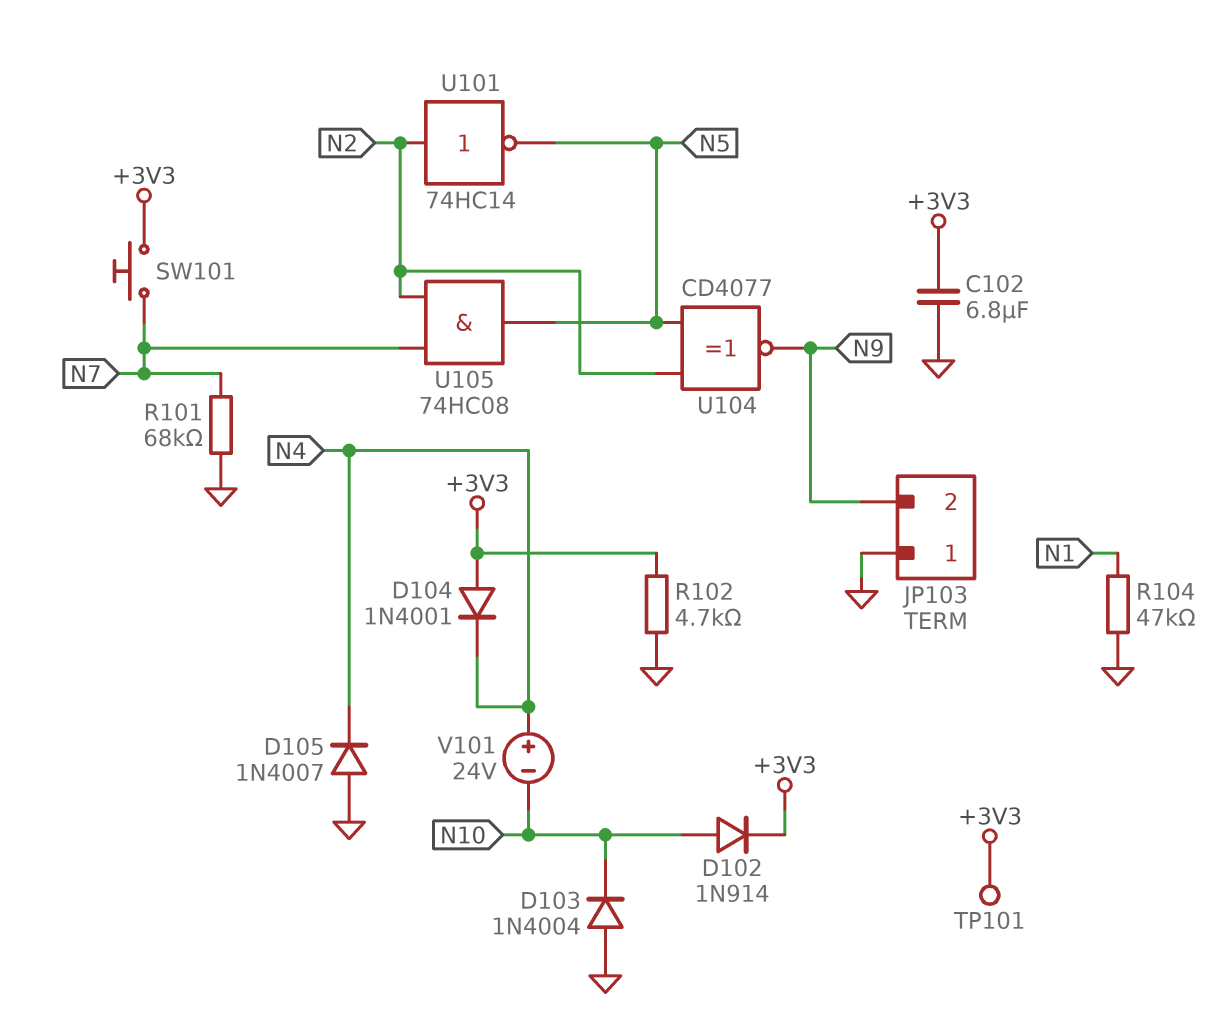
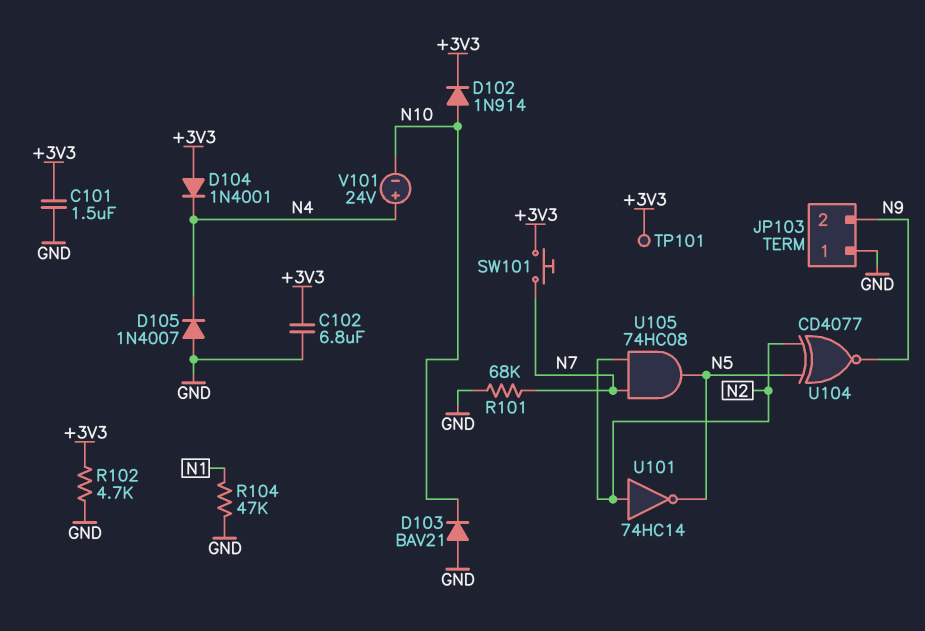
C101: none -> 1.5uF (+3V3, GND)
D103: diode 1N4004 (A GND, K N10) -> diode BAV21 (A GND, K N10)

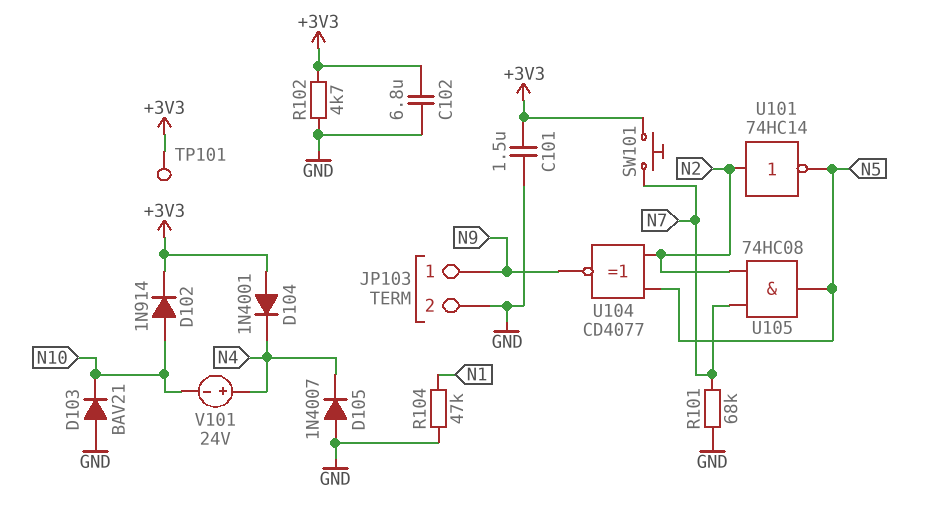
JP103 pin 1: GND -> N9
JP103 pin 2: N9 -> GND

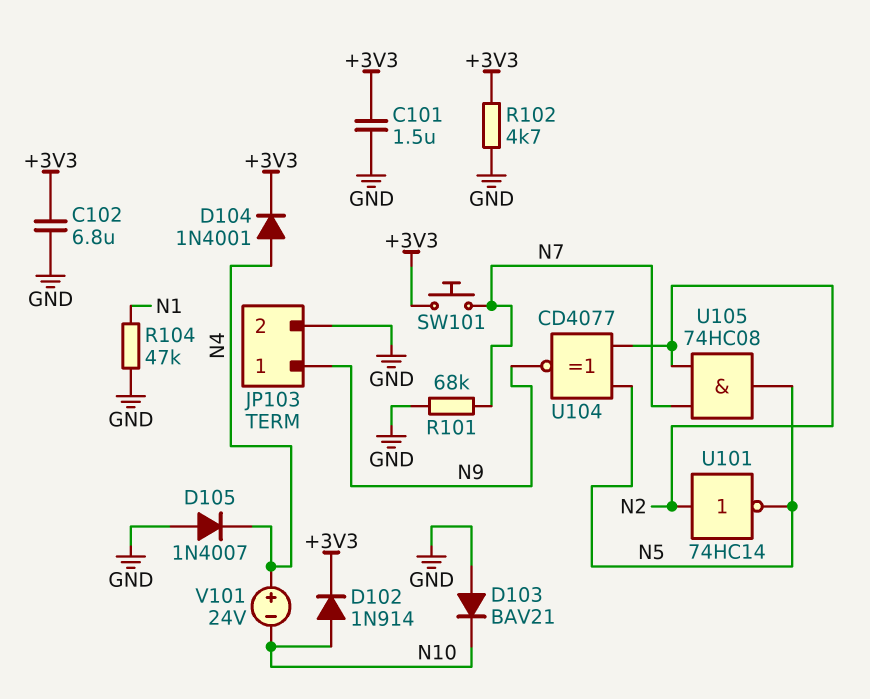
D104: diode 1N4001 (A +3V3, K N4) -> diode 1N4001 (A N4, K +3V3)
TP101: test point (+3V3) -> none

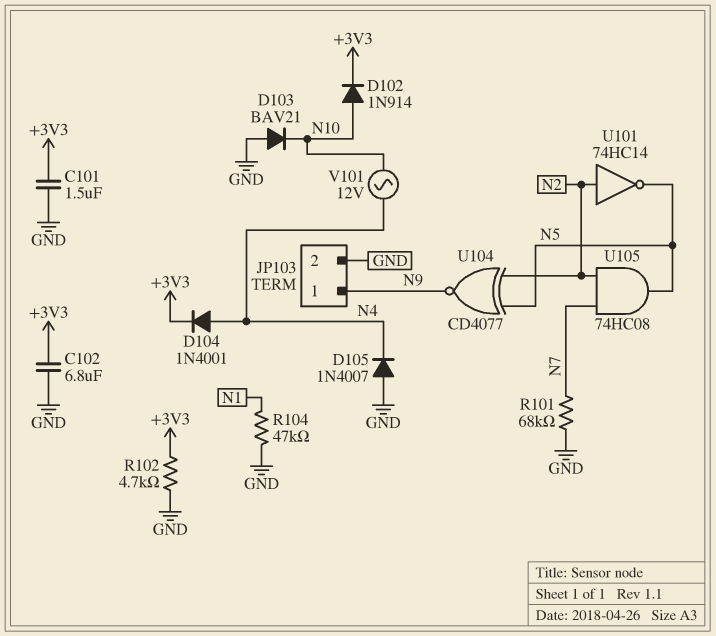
SW101: button (+3V3, N7) -> none
V101: 24V (plus N4, minus N10) -> AC 12V (N4, N10)

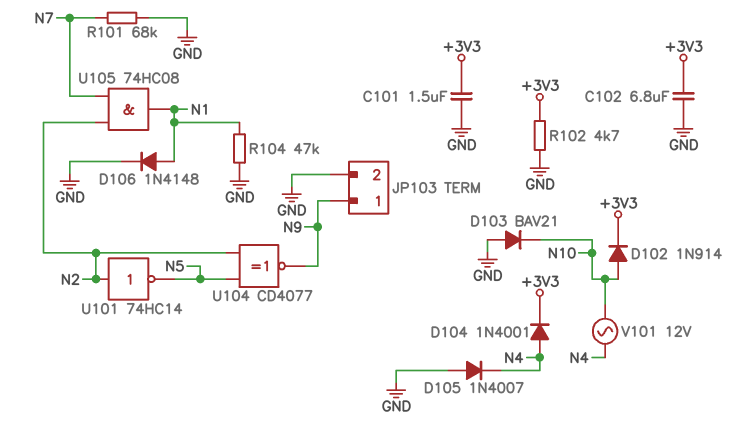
D106: none -> diode 1N4148 (A N1, K GND)
U105: AND 74HC08 (in N2, in N7, out N5) -> AND 74HC08 (in N2, in N7, out N1)

